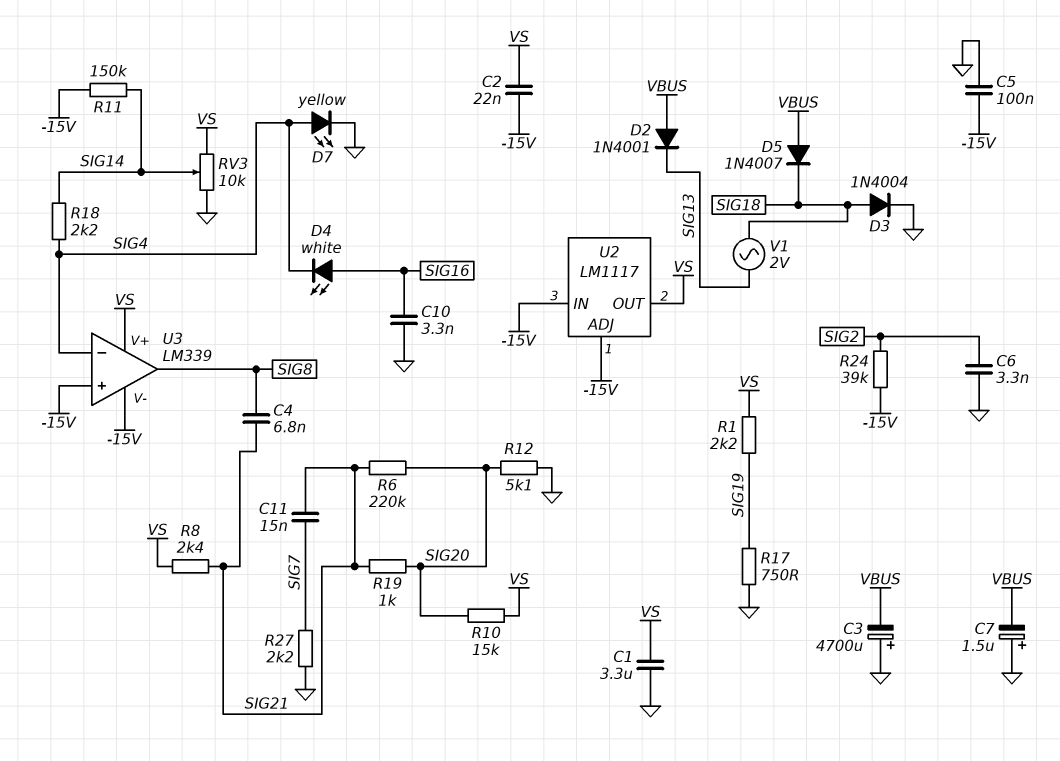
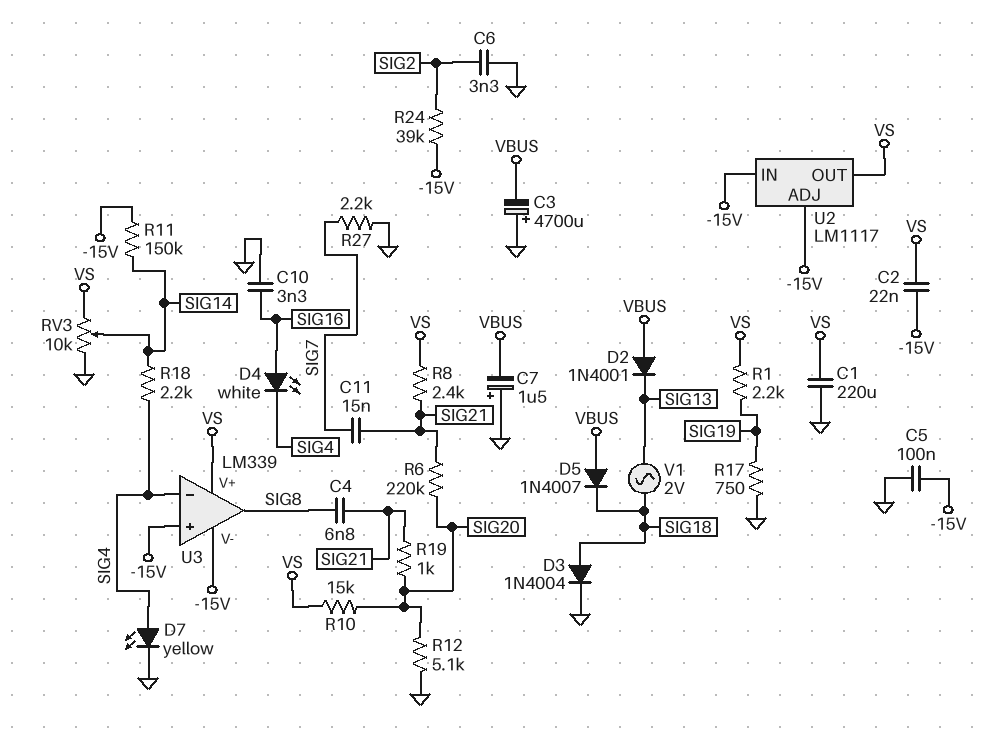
C1: 3.3uF (GND, VS) -> 220uF (GND, VS)

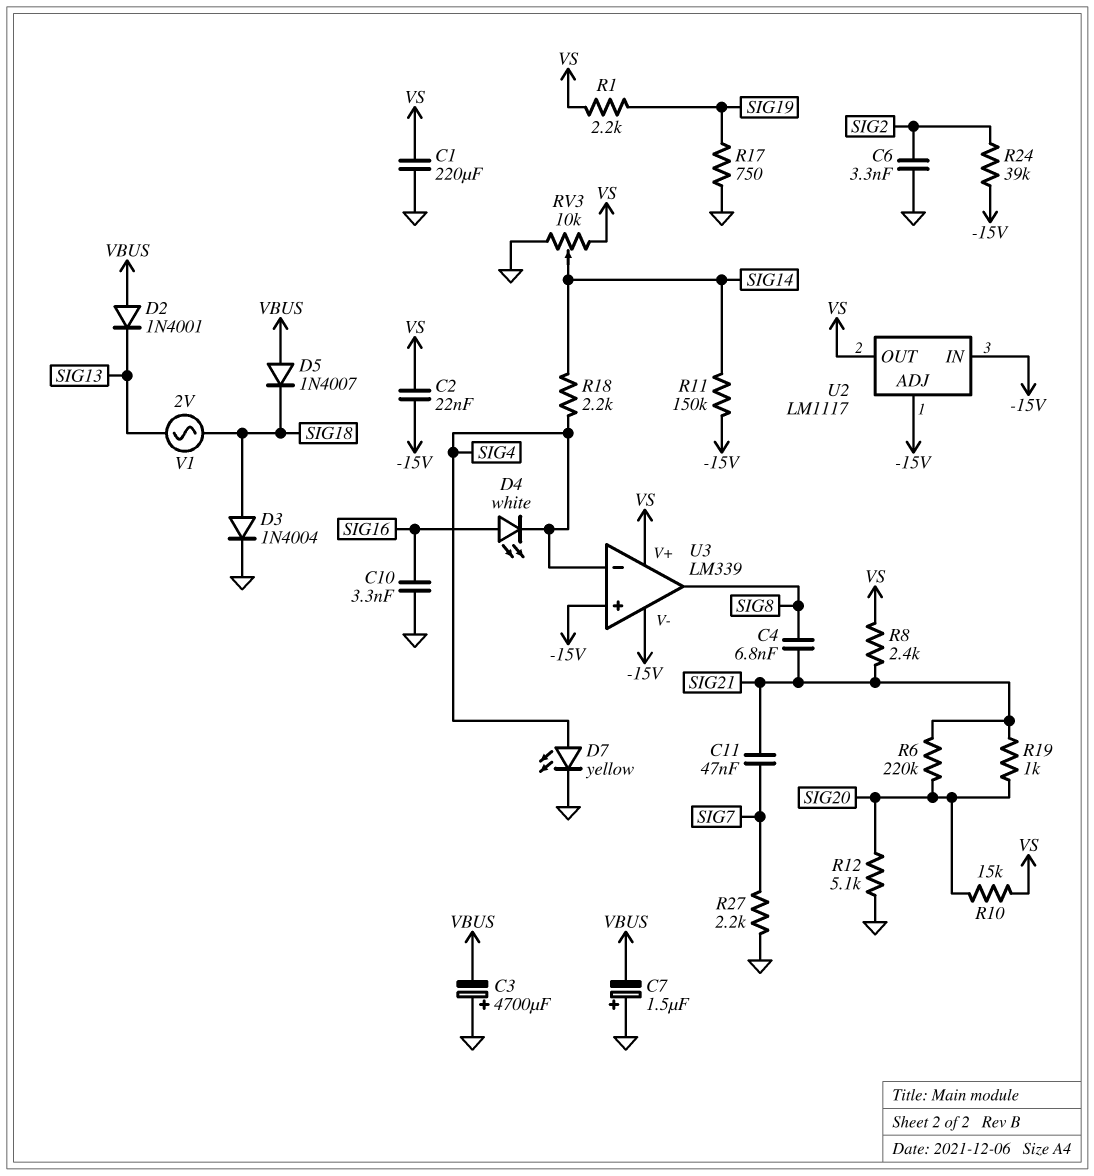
C5: 100nF (-15V, GND) -> none
C11: 15nF (SIG7, SIG21) -> 47nF (SIG7, SIG21)

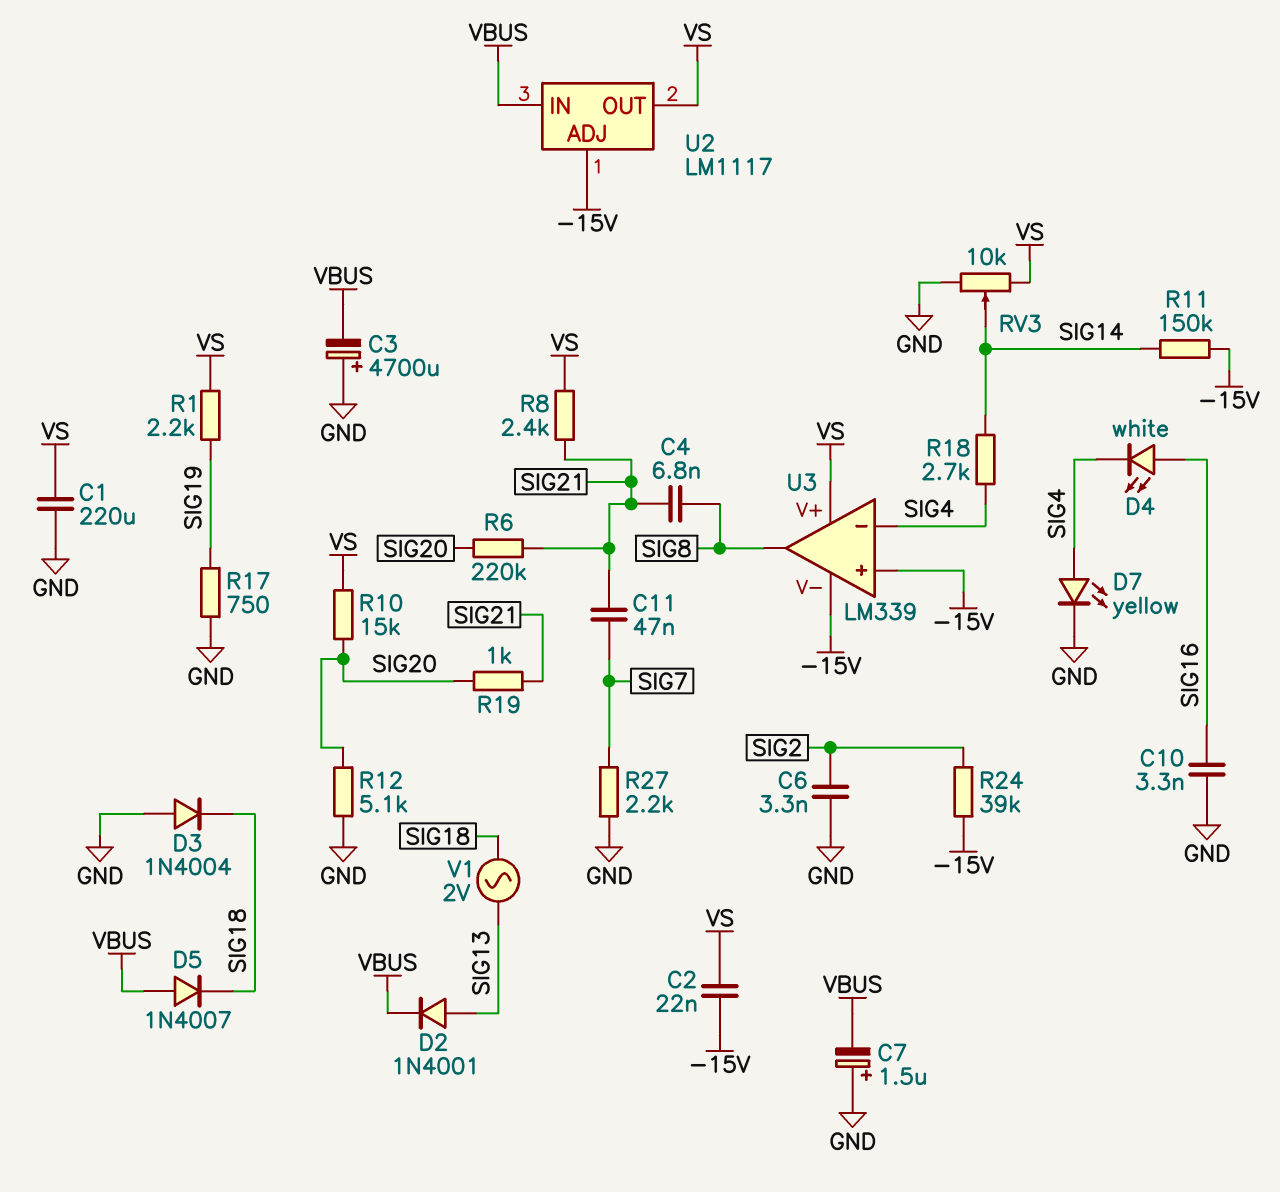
D2: diode 1N4001 (A VBUS, K SIG13) -> diode 1N4001 (A SIG13, K VBUS)
D3: diode 1N4004 (A SIG18, K GND) -> diode 1N4004 (A GND, K SIG18)
R18: 2.2k (SIG4, SIG14) -> 2.7k (SIG4, SIG14)
U2 pin IN: -15V -> VBUS

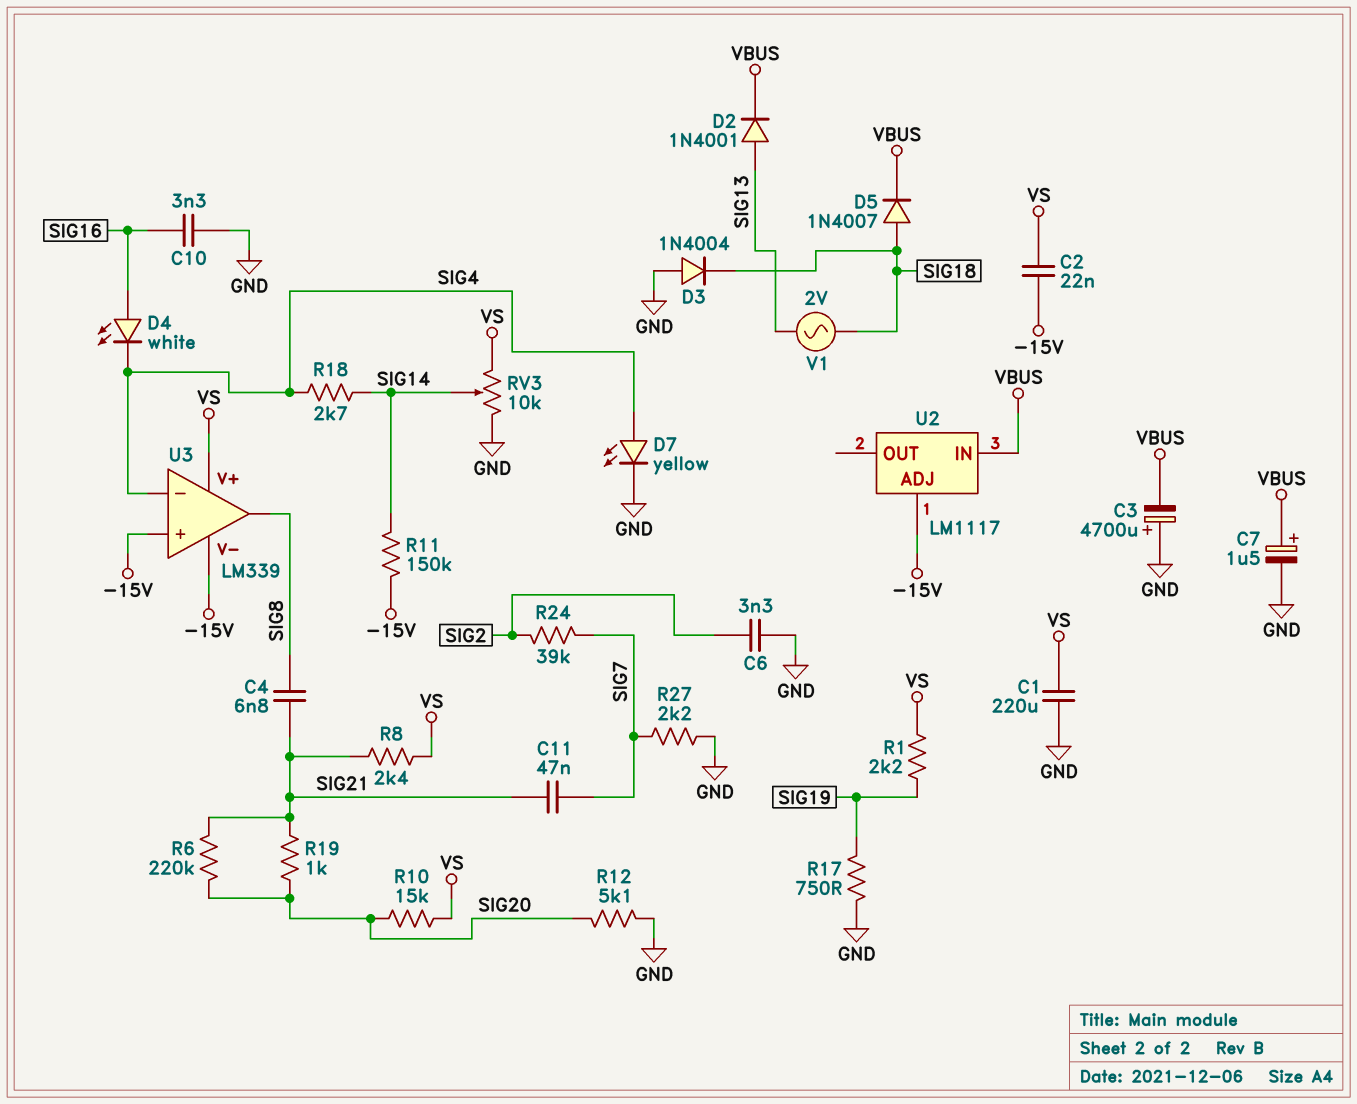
C7: 1.5uF (plus GND, minus VBUS) -> 1.5uF (plus VBUS, minus GND)
D5: diode 1N4007 (A VBUS, K SIG18) -> diode 1N4007 (A SIG18, K VBUS)
R24: 39k (-15V, SIG2) -> 39k (SIG2, SIG7)
U2 pin OUT: VS -> none

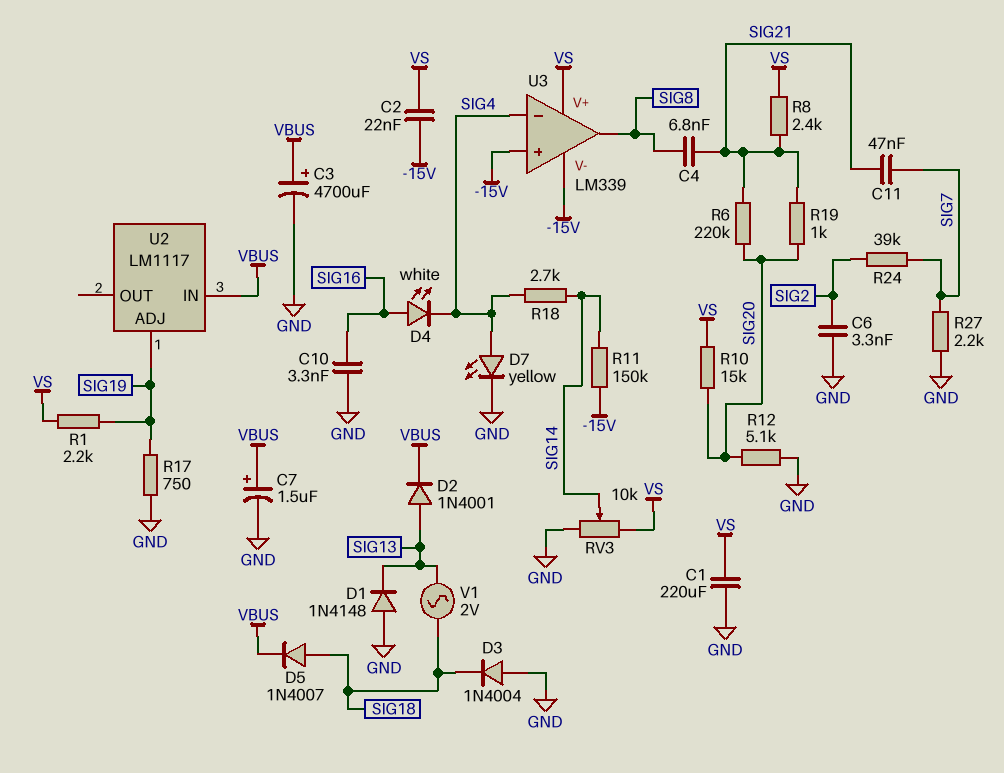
C3: 4700uF (plus GND, minus VBUS) -> 4700uF (plus VBUS, minus GND)
D1: none -> diode 1N4148 (A GND, K SIG13)
U2 pin ADJ: -15V -> SIG19

